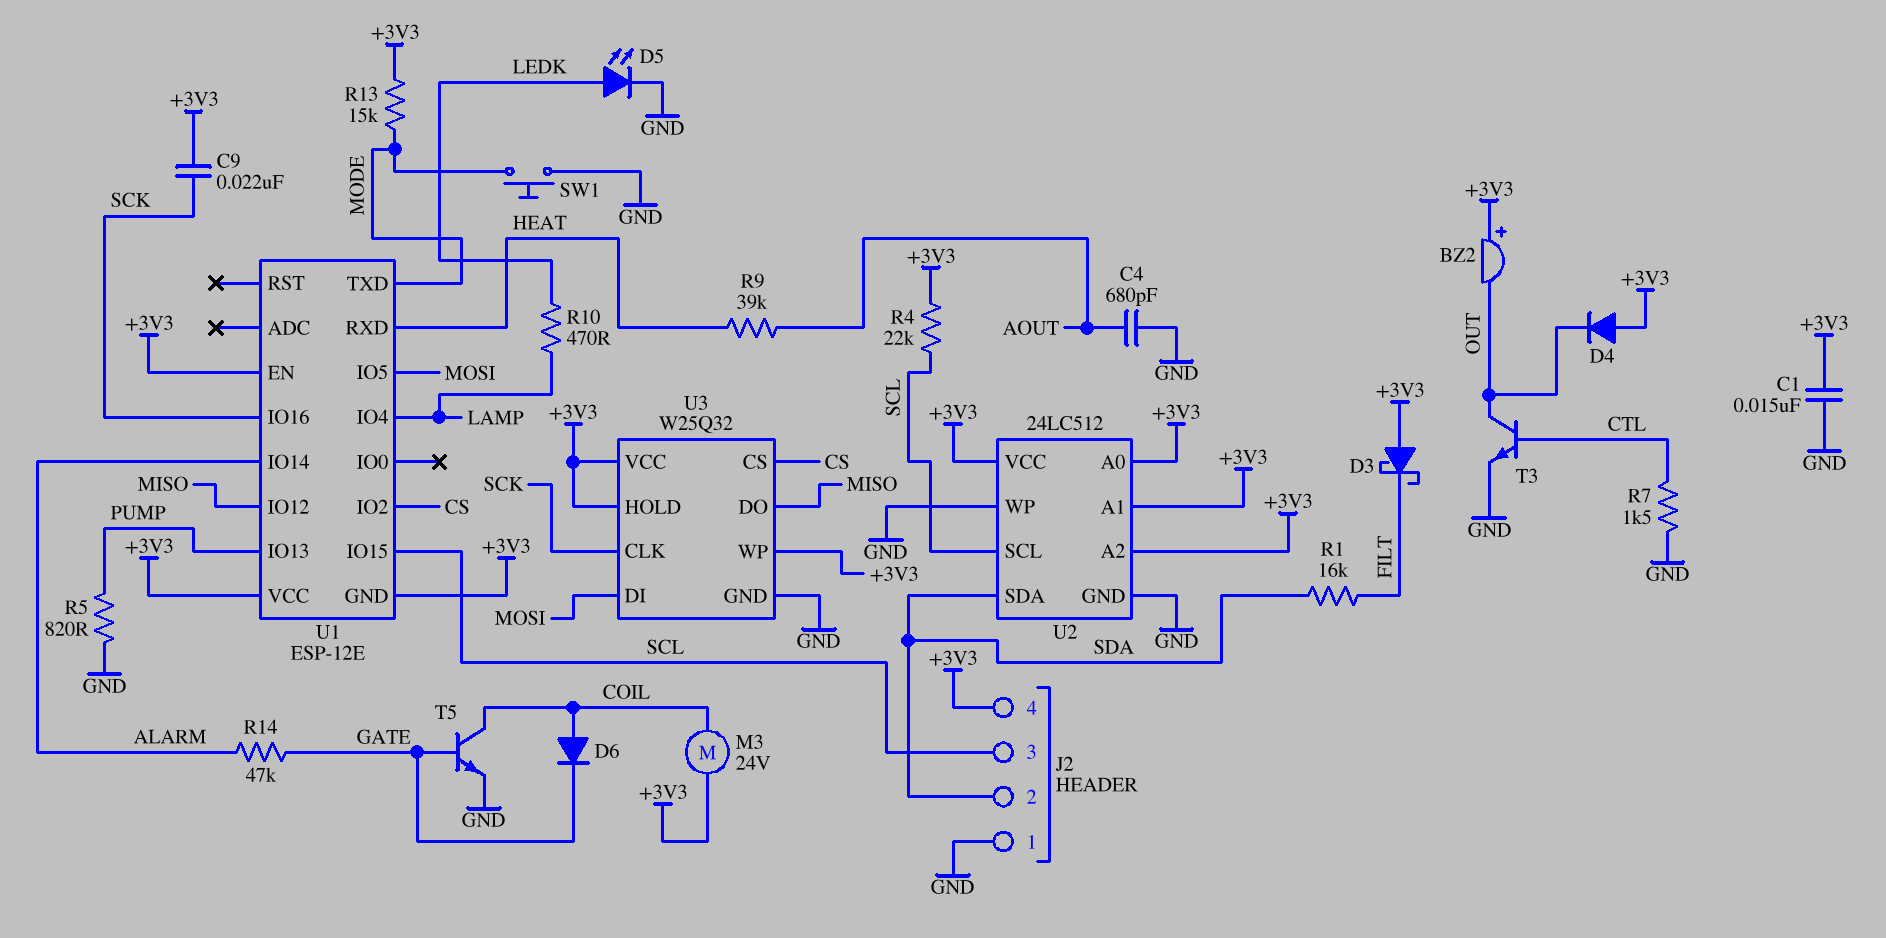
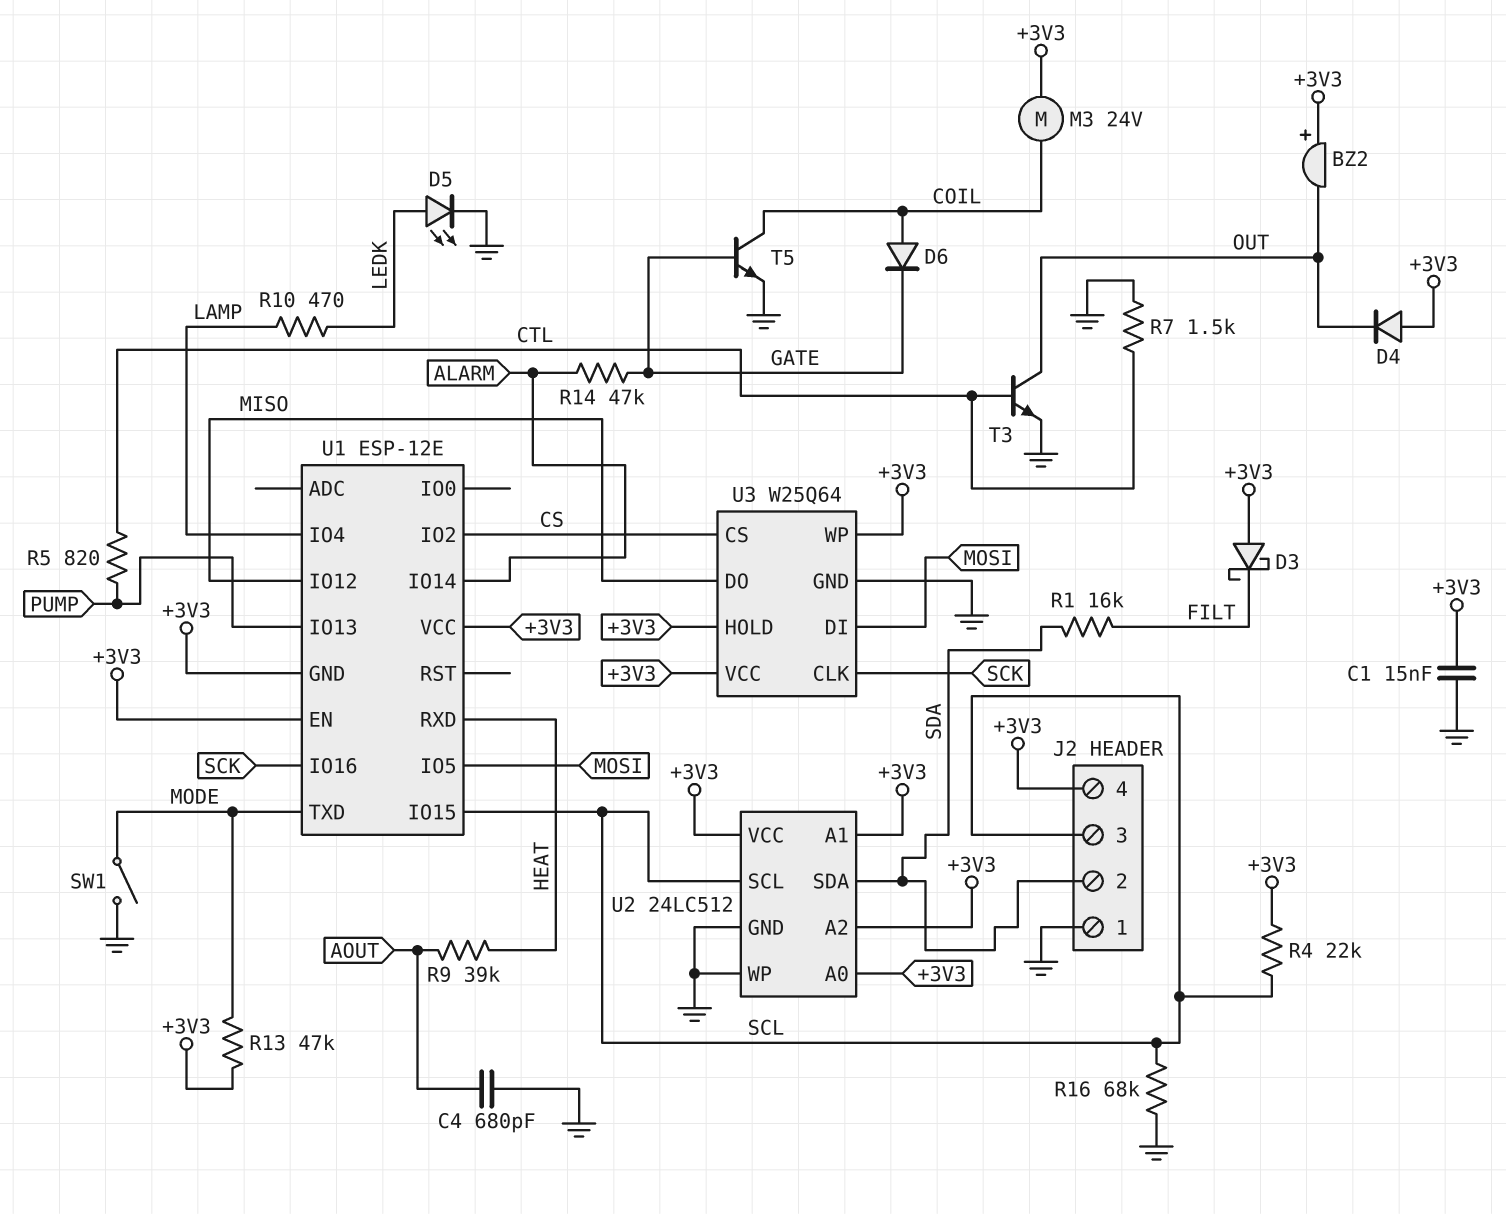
C9: 22nF (+3V3, SCK) -> none
R5: 820 (GND, PUMP) -> 820 (CTL, PUMP)
R13: 15k (+3V3, MODE) -> 47k (+3V3, MODE)
R16: none -> 68k (GND, SCL)
SW1: button (GND, MODE) -> switch (GND, MODE)
U3: W25Q32 -> W25Q64

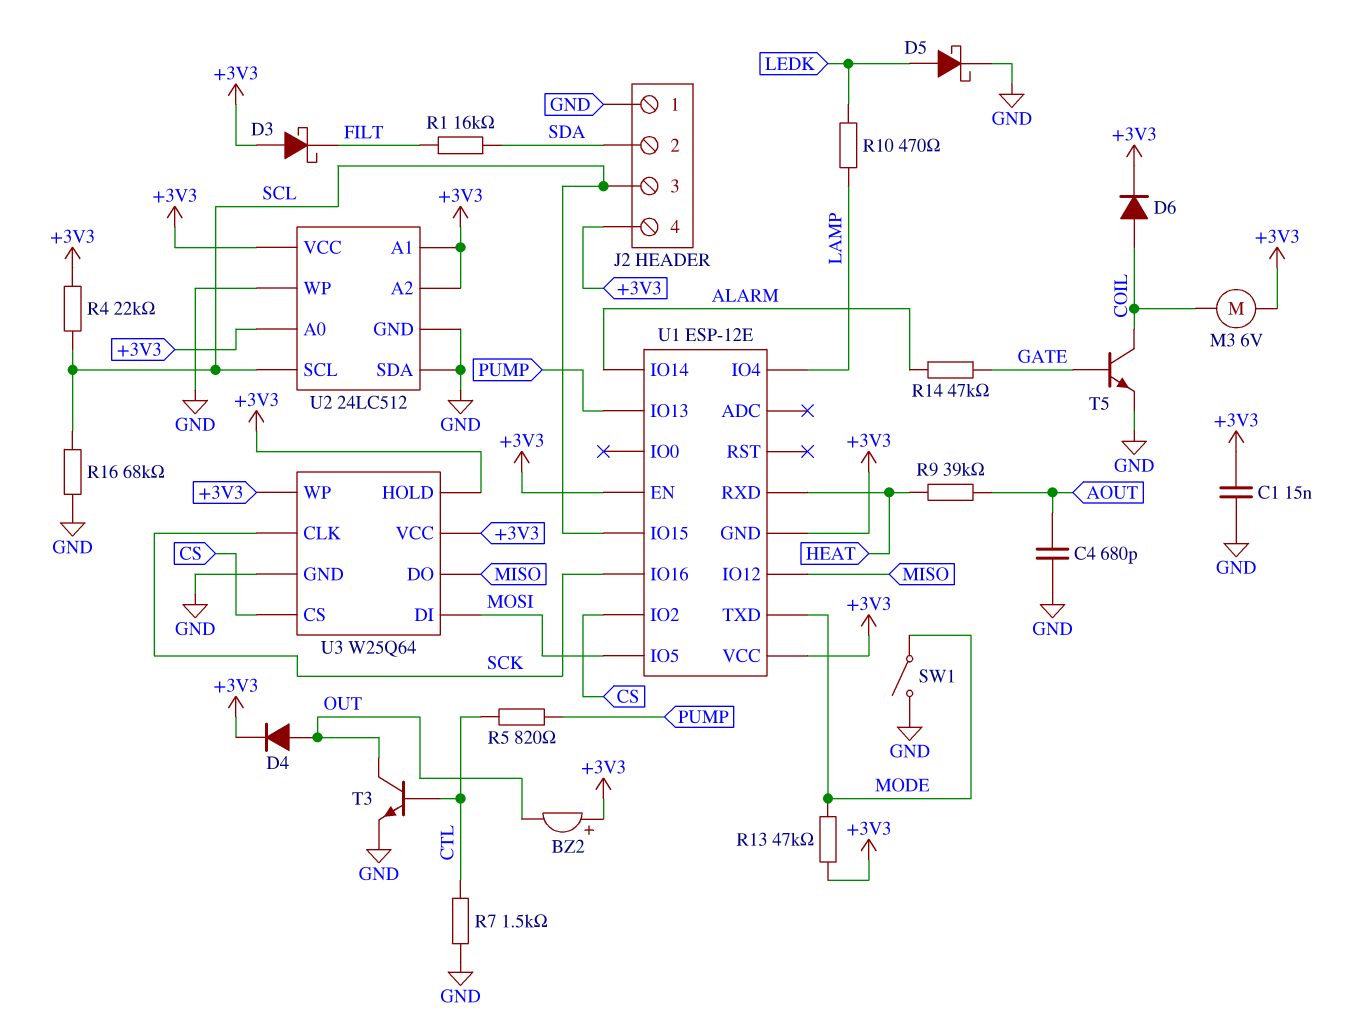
D4: diode (A +3V3, K OUT) -> diode (A OUT, K +3V3)
D5: LED (A LEDK, K GND) -> schottky (A LEDK, K GND)
D6: diode (A COIL, K GATE) -> diode (A COIL, K +3V3)
M3: motor 24V (+3V3, COIL) -> motor 6V (+3V3, COIL)
U2 pin SDA: SDA -> GND

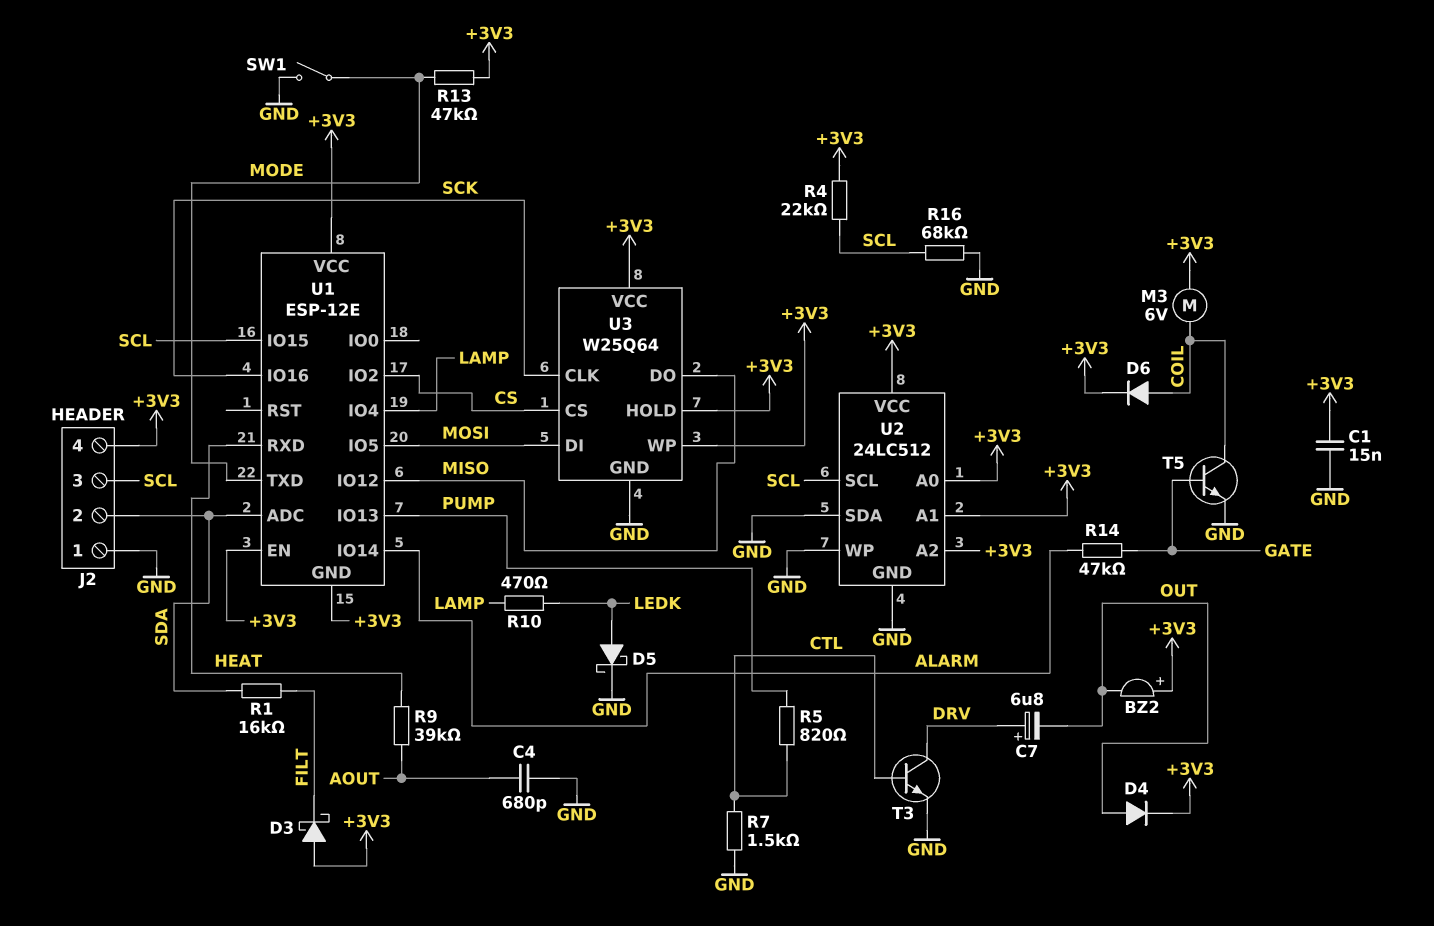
C7: none -> 6.8uF (plus DRV, minus OUT)
T3: NPN (B CTL, C OUT, E GND) -> NPN (B CTL, C DRV, E GND)
U1 pin ADC: none -> SDA

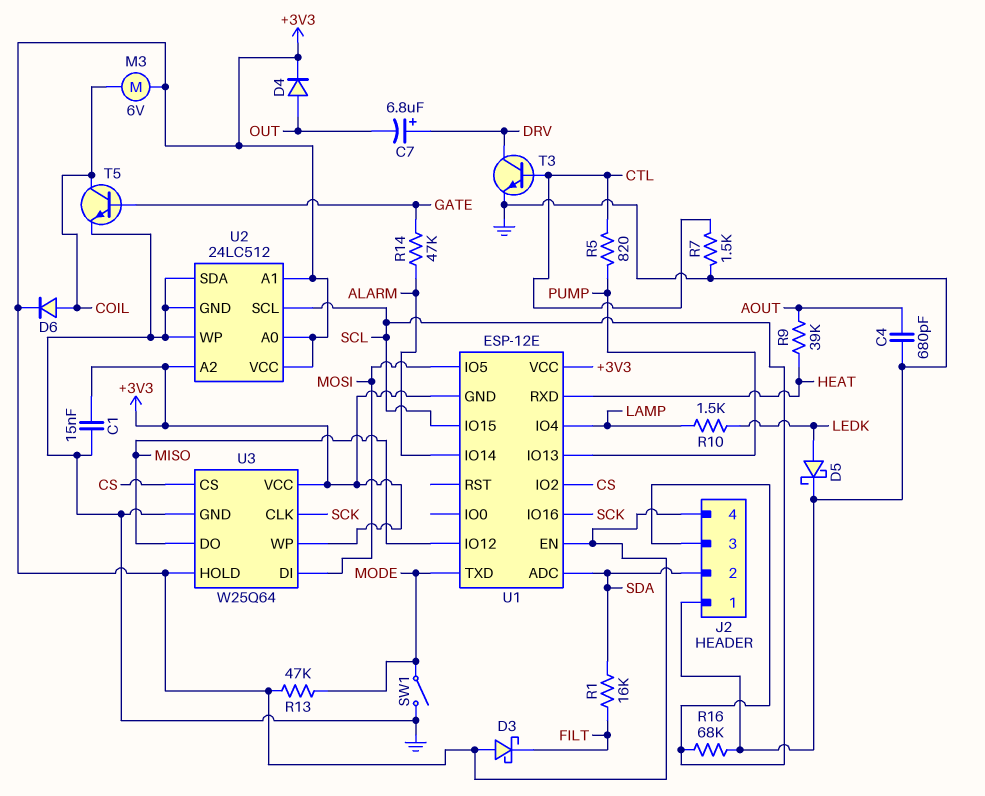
BZ2: buzzer (plus +3V3, minus OUT) -> none
R4: 22k (+3V3, SCL) -> none
R10: 470 (LAMP, LEDK) -> 1.5k (LAMP, LEDK)

